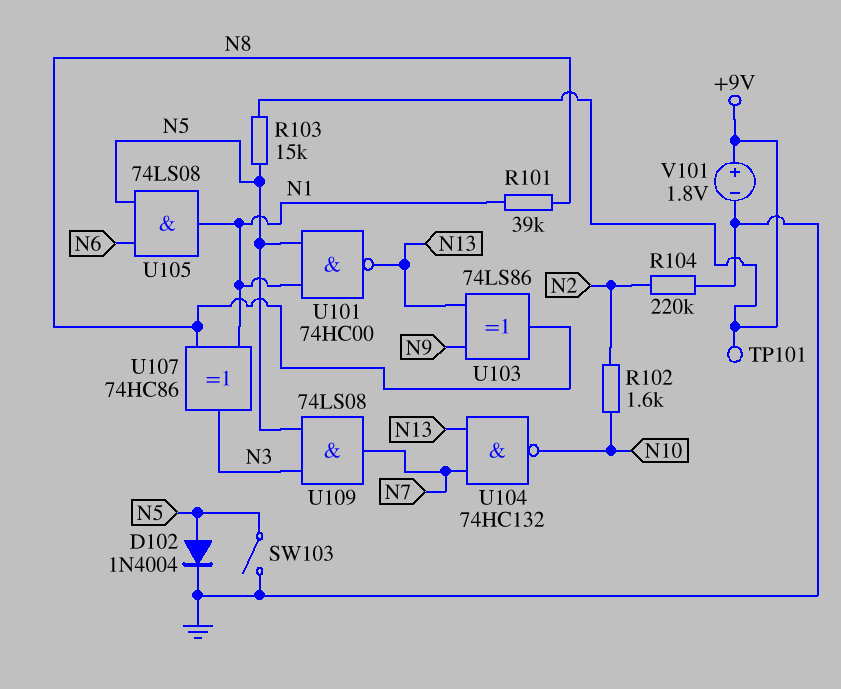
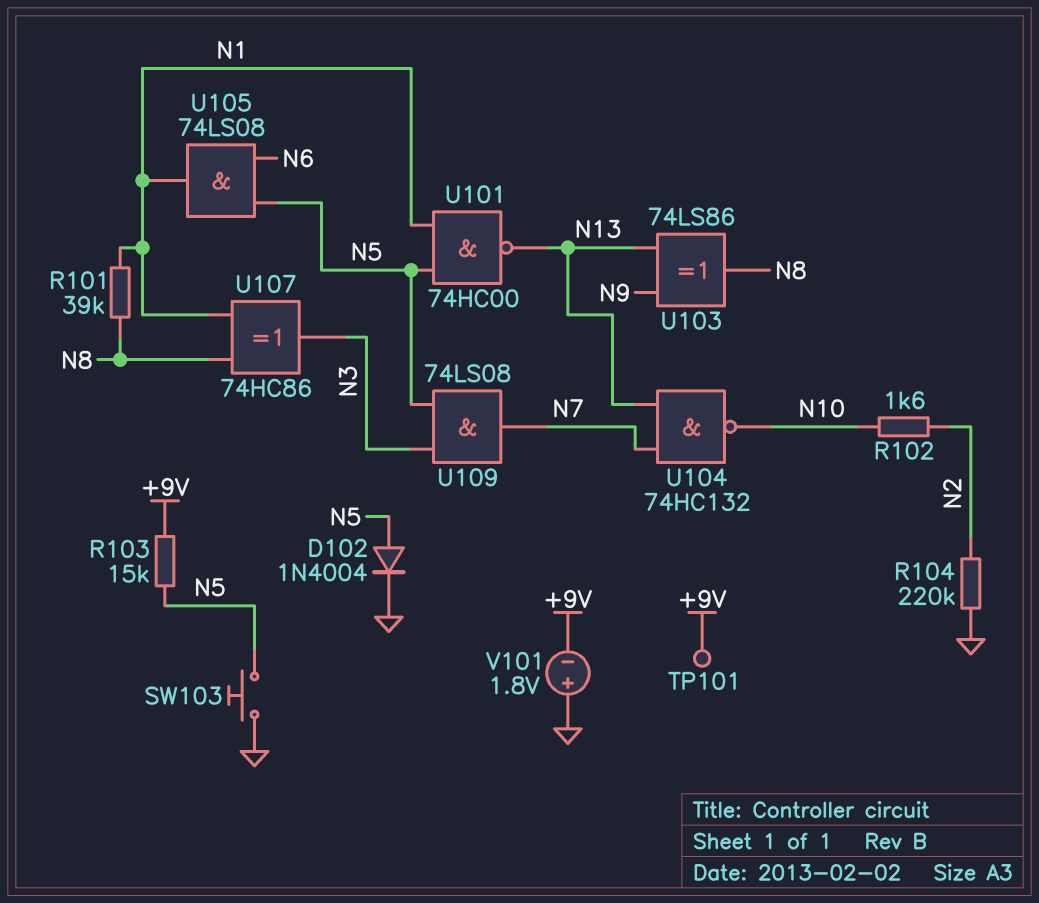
SW103: switch (GND, N5) -> button (GND, N5)
V101: 1.8V (plus +9V, minus GND) -> 1.8V (plus GND, minus +9V)

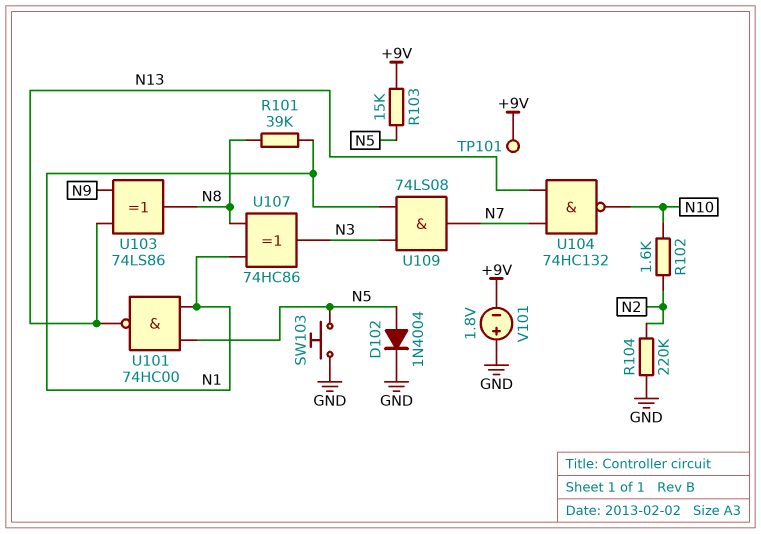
U105: AND 74LS08 (in N5, in N6, out N1) -> none
U109: AND 74LS08 (in N3, in N5, out N7) -> AND 74LS08 (in N1, in N3, out N7)

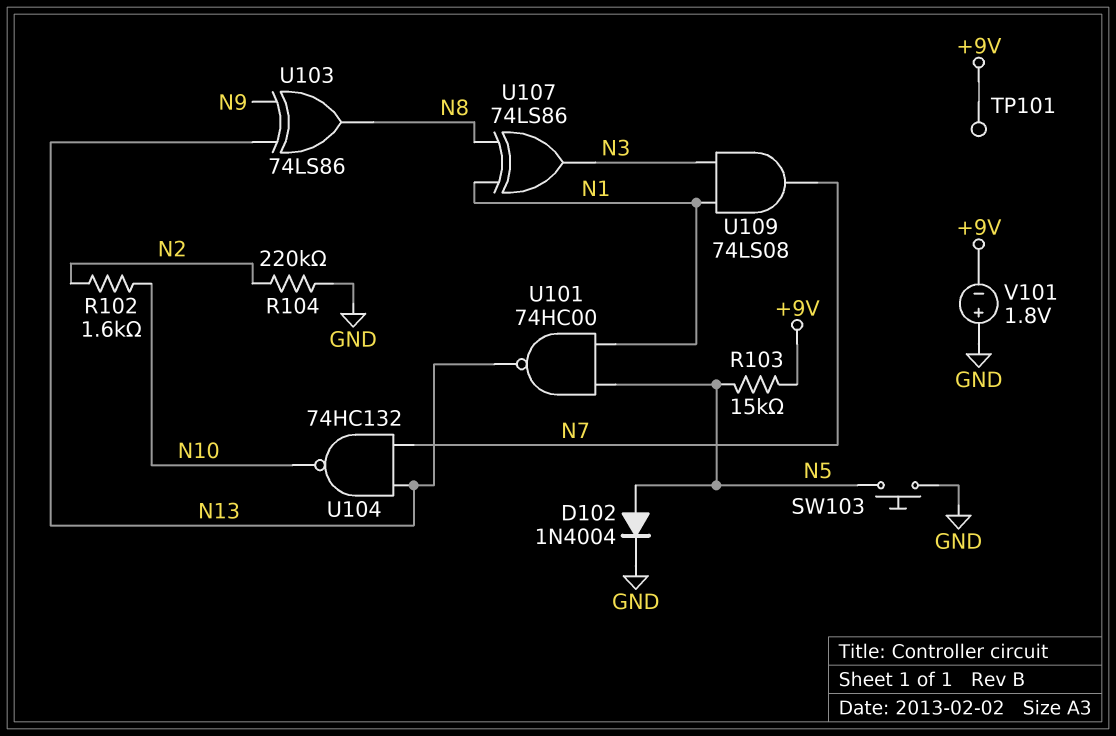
R101: 39k (N1, N8) -> none
U107: XOR 74HC86 (in N1, in N8, out N3) -> XOR 74LS86 (in N1, in N8, out N3)

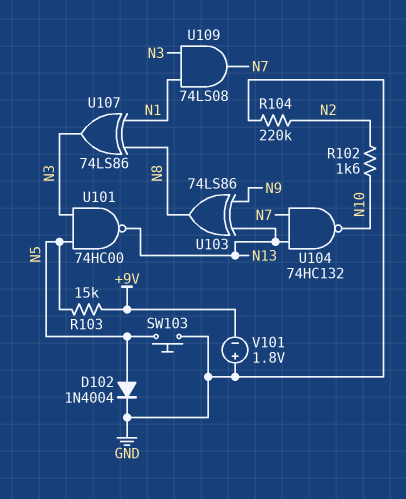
TP101: test point (+9V) -> none
U101: NAND 74HC00 (in N1, in N5, out N13) -> NAND 74HC00 (in N3, in N5, out N13)

